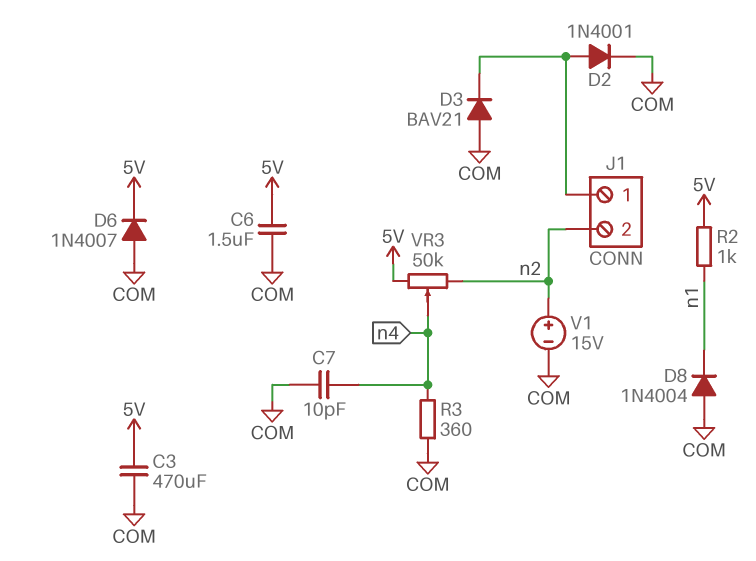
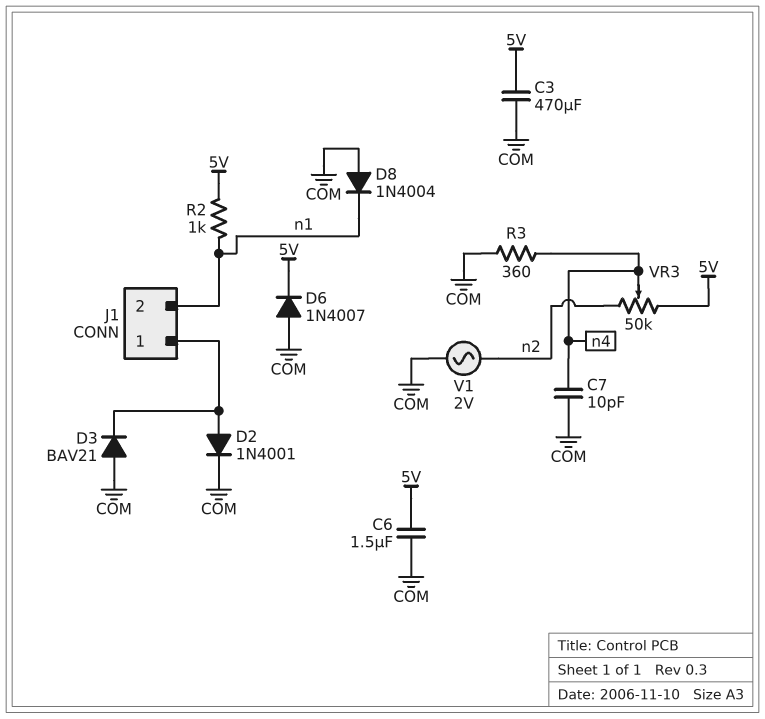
J1 pin 2: n2 -> n1
V1: 15V (plus n2, minus COM) -> AC 2V (COM, n2)

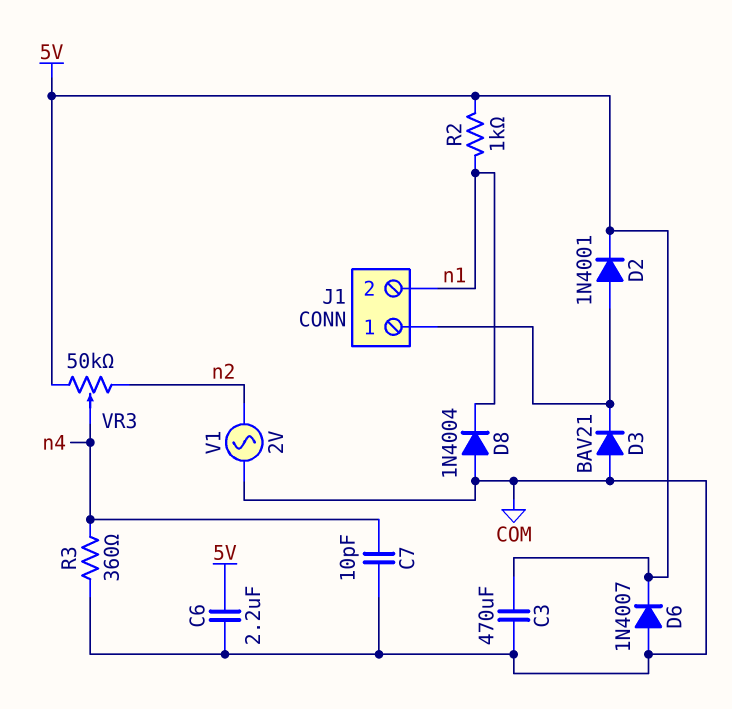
C6: 1.5uF (5V, COM) -> 2.2uF (5V, COM)
D2: diode 1N4001 (A J1/1, K COM) -> diode 1N4001 (A J1/1, K 5V)

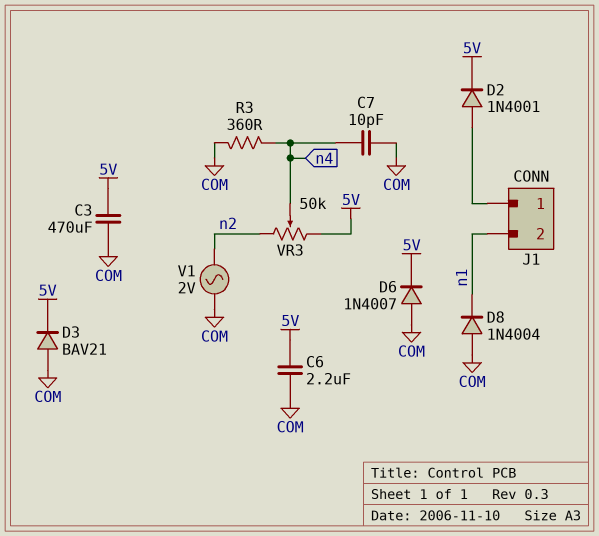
D3: diode BAV21 (A COM, K J1/1) -> diode BAV21 (A COM, K 5V)
R2: 1k (5V, n1) -> none

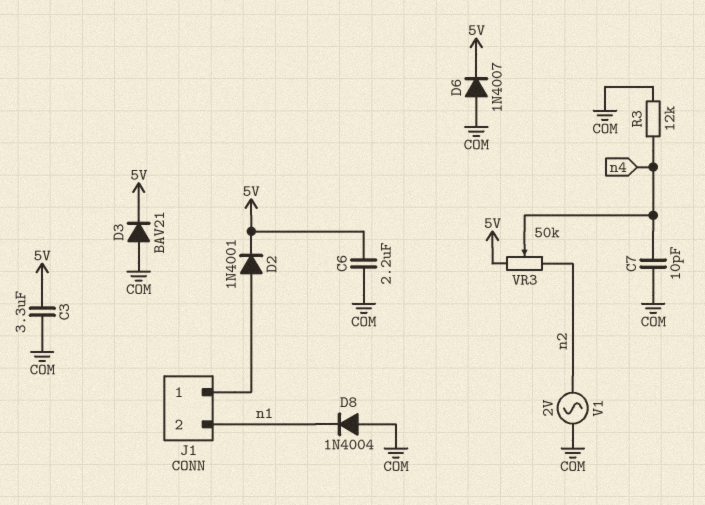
C3: 470uF (5V, COM) -> 3.3uF (5V, COM)
R3: 360 (COM, n4) -> 12k (COM, n4)

